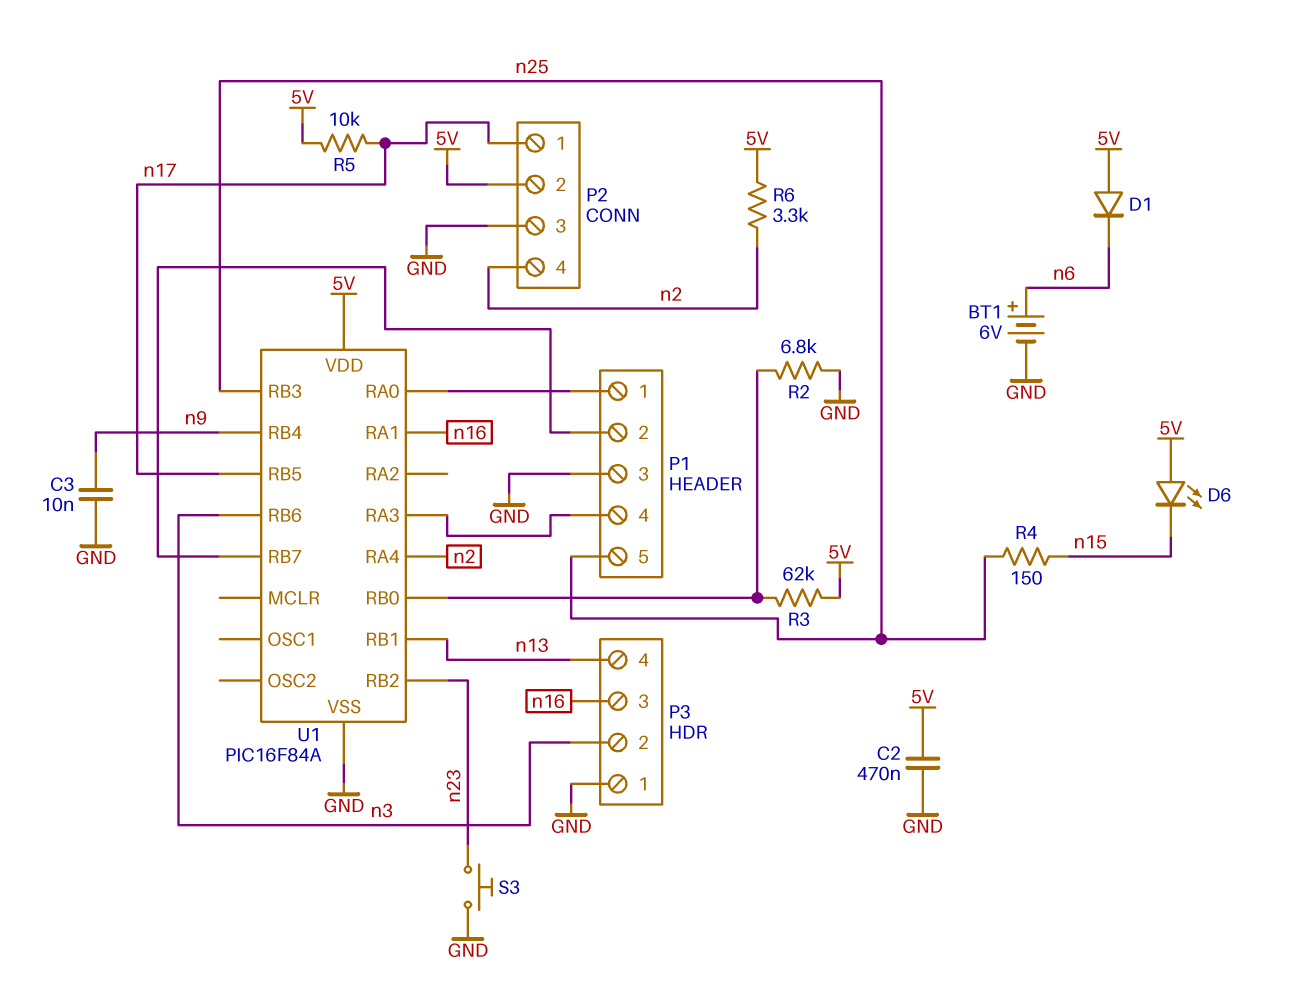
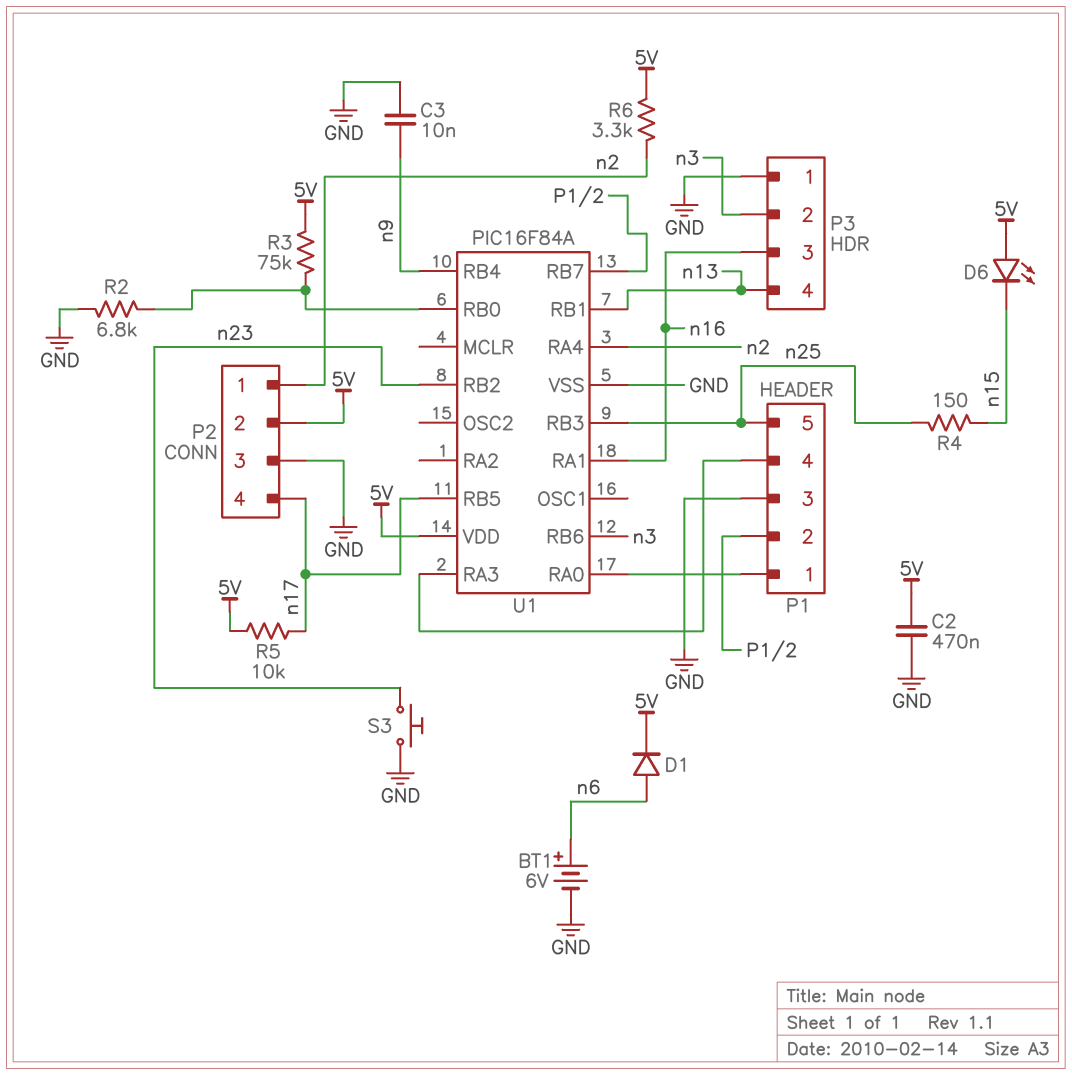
D1: diode (A 5V, K n6) -> diode (A n6, K 5V)
P2 pin 1: n17 -> n2
P2 pin 4: n2 -> n17
R3: 62k (5V, U1/RB0) -> 75k (5V, U1/RB0)

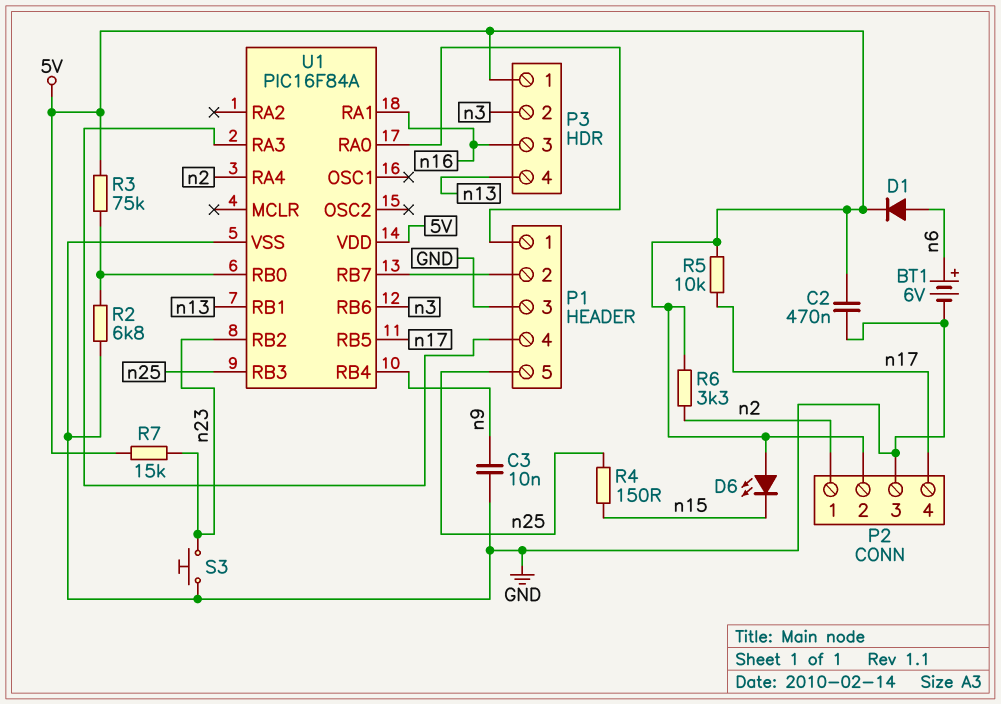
P3 pin 1: GND -> 5V
R7: none -> 15k (5V, n23)

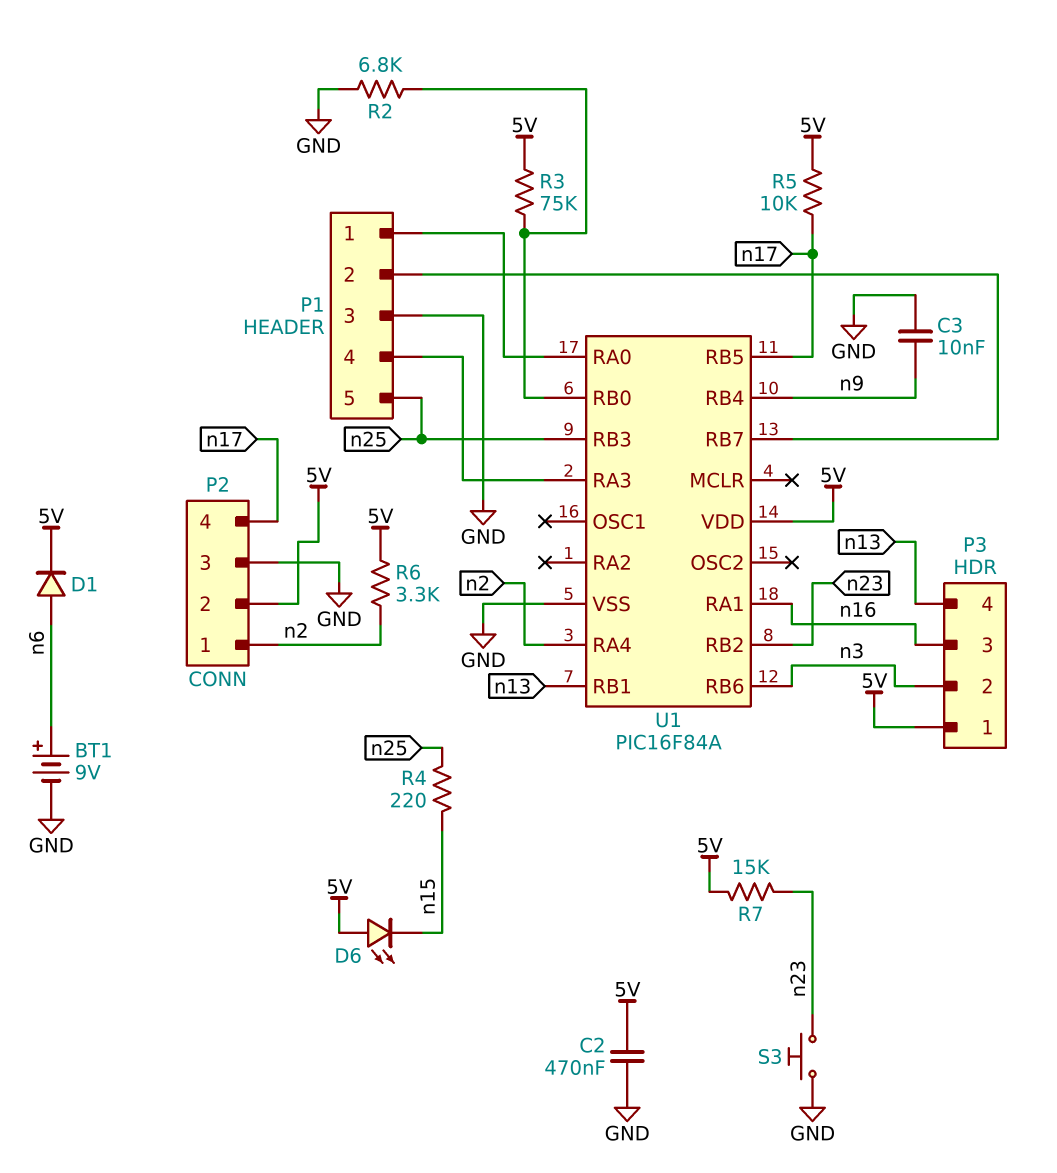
BT1: 6V (plus n6, minus GND) -> 9V (plus n6, minus GND)
R4: 150 (n15, n25) -> 220 (n15, n25)

